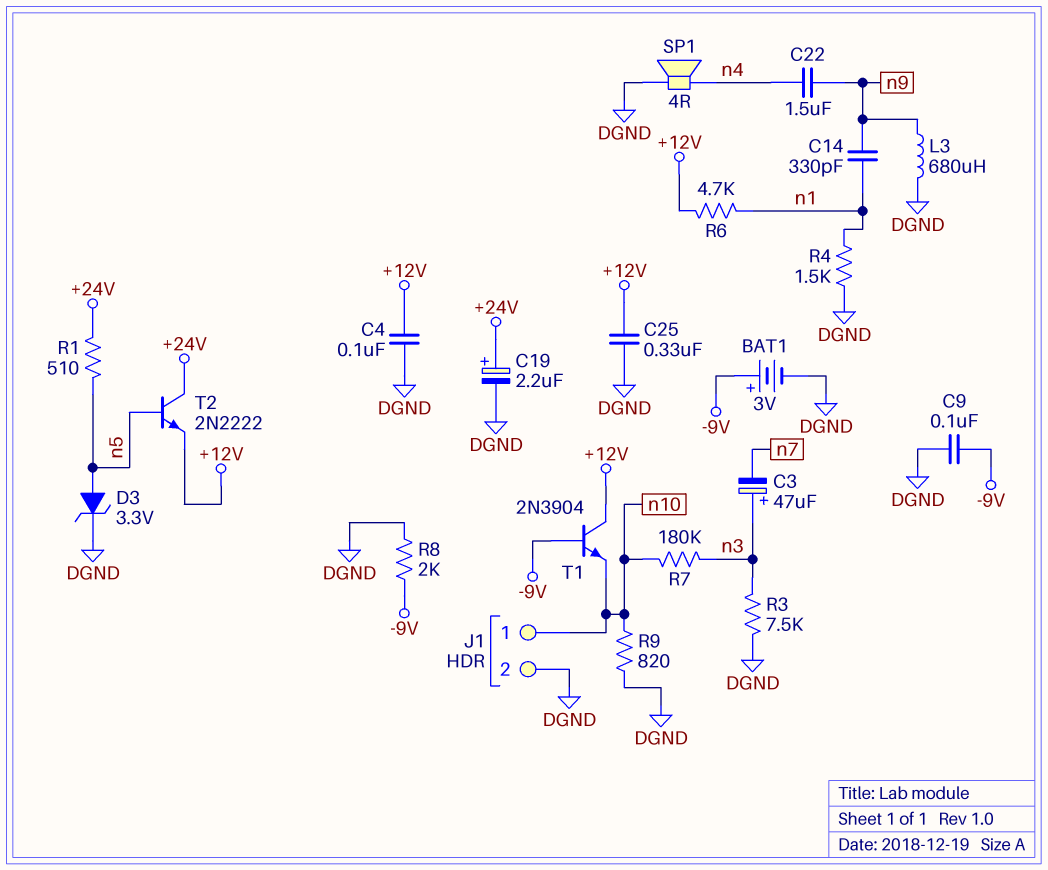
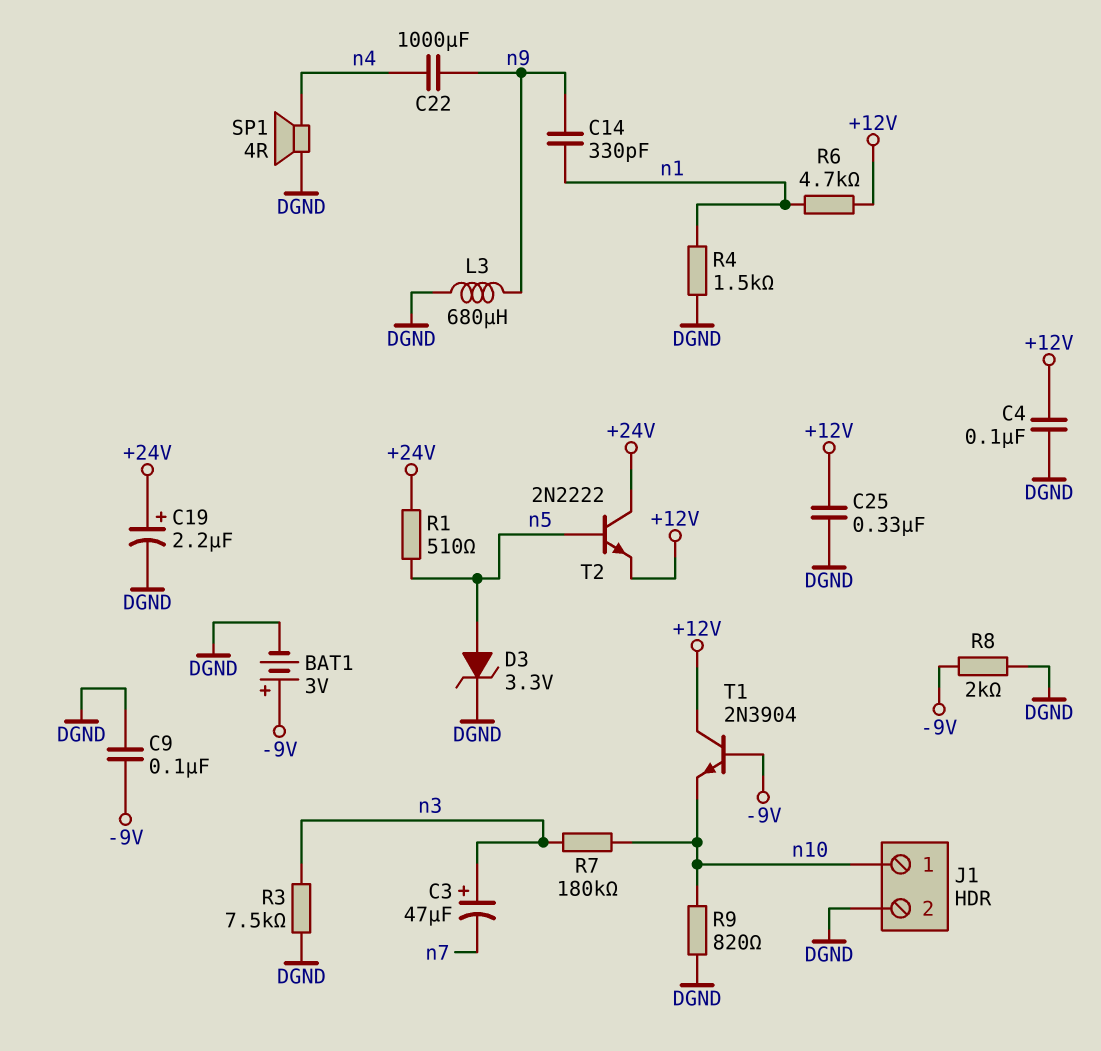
C22: 1.5uF (n4, n9) -> 1000uF (n4, n9)

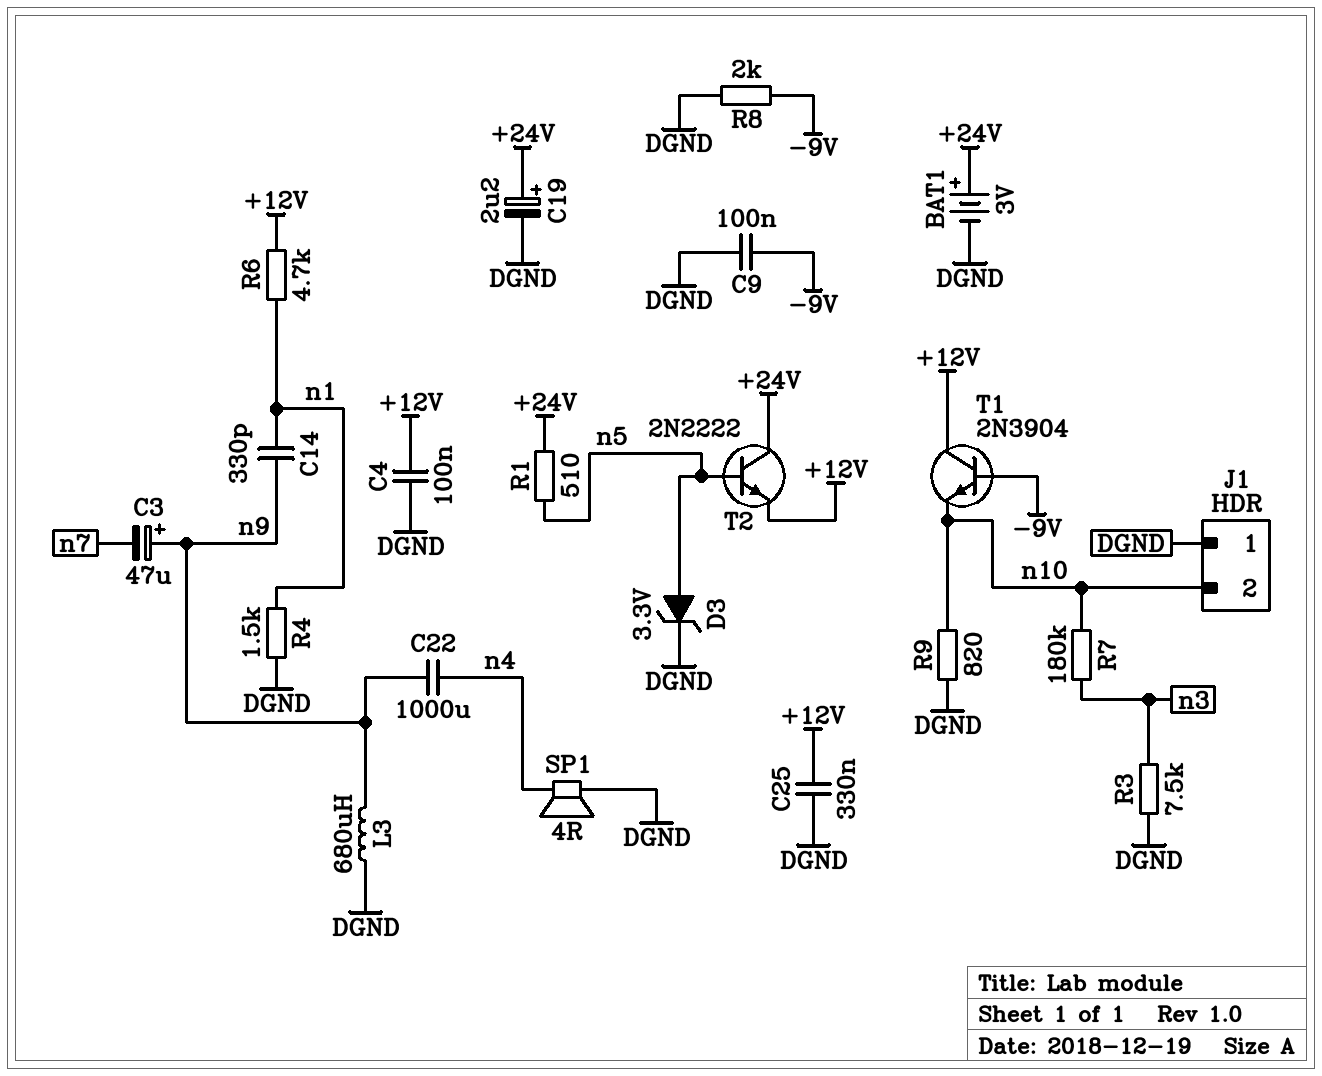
BAT1: 3V (plus -9V, minus DGND) -> 3V (plus +24V, minus DGND)
C3: 47uF (plus n3, minus n7) -> 47uF (plus n9, minus n7)
J1 pin 1: n10 -> DGND
J1 pin 2: DGND -> n10

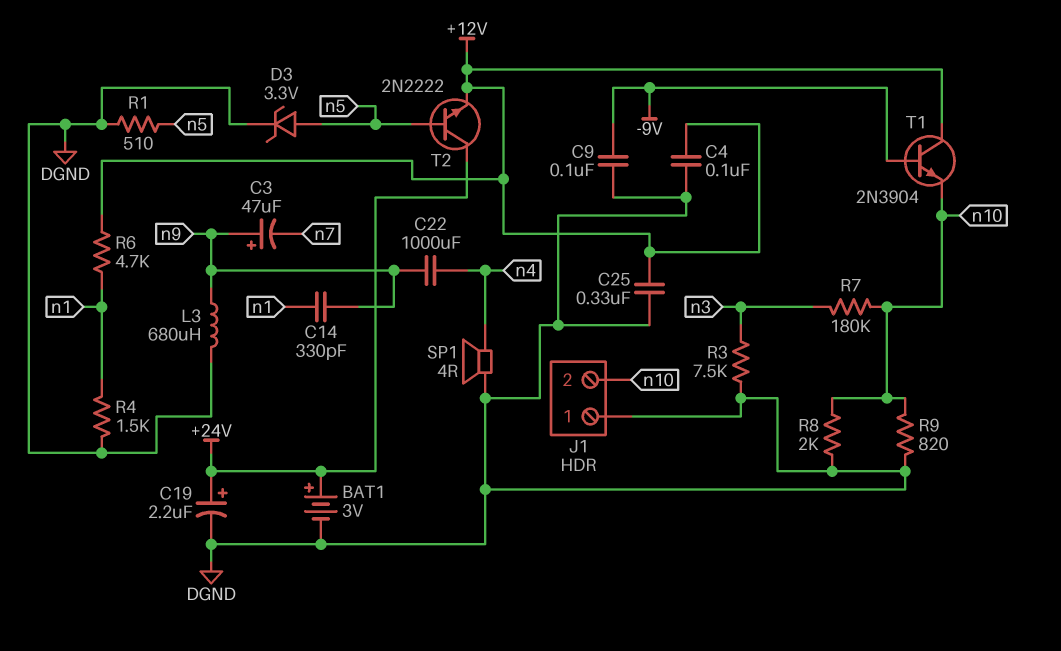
R1: 510 (+24V, n5) -> 510 (DGND, n5)
R8: 2k (-9V, DGND) -> 2k (DGND, n10)

